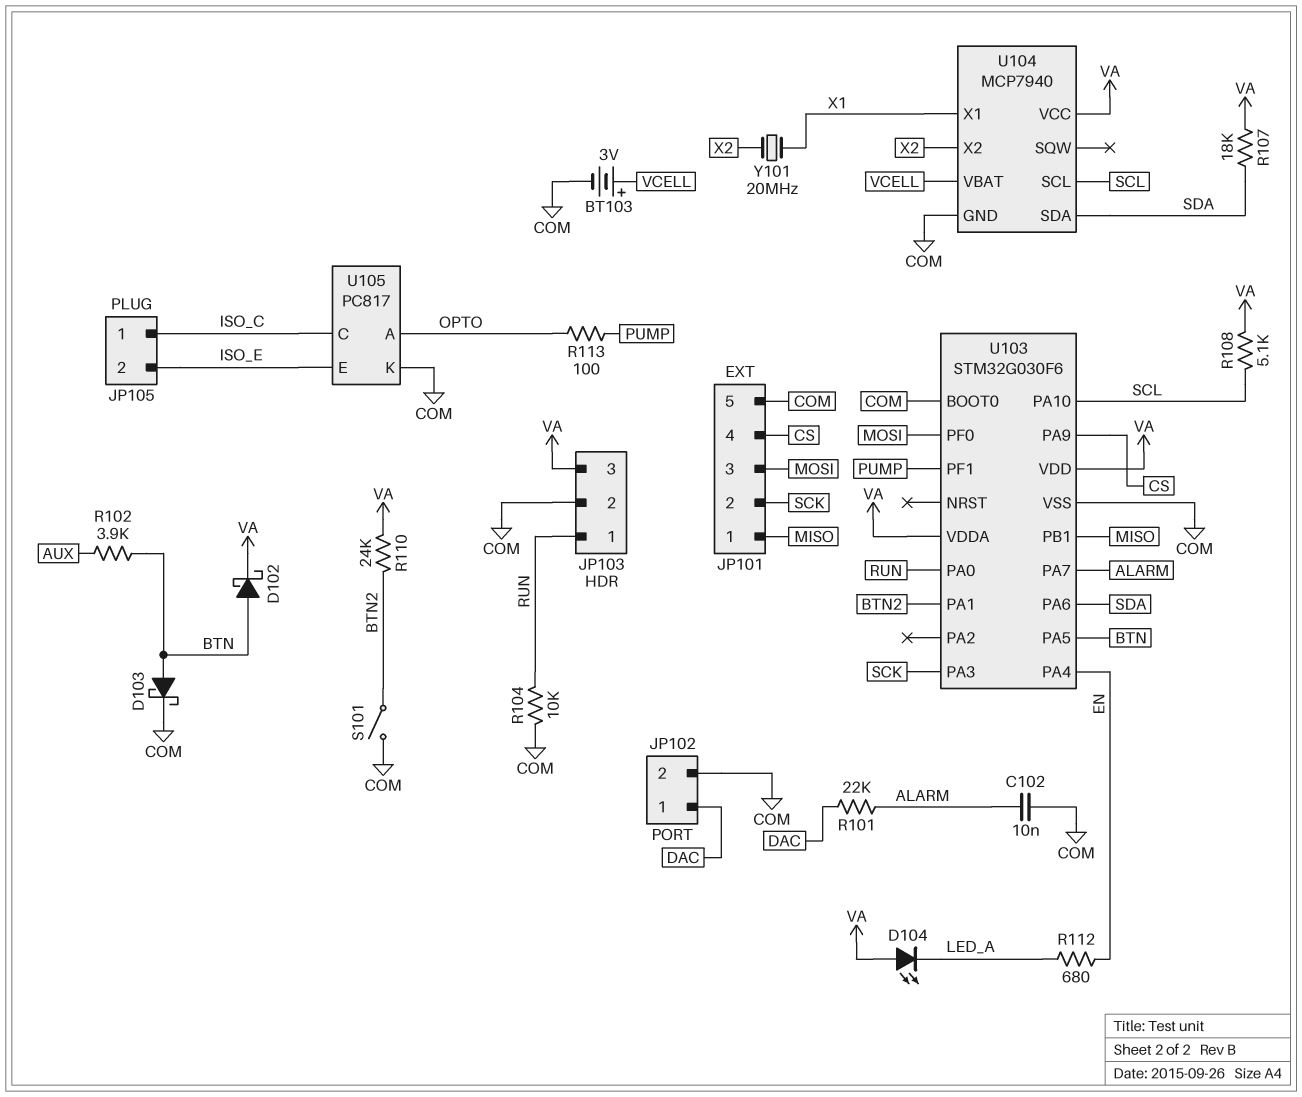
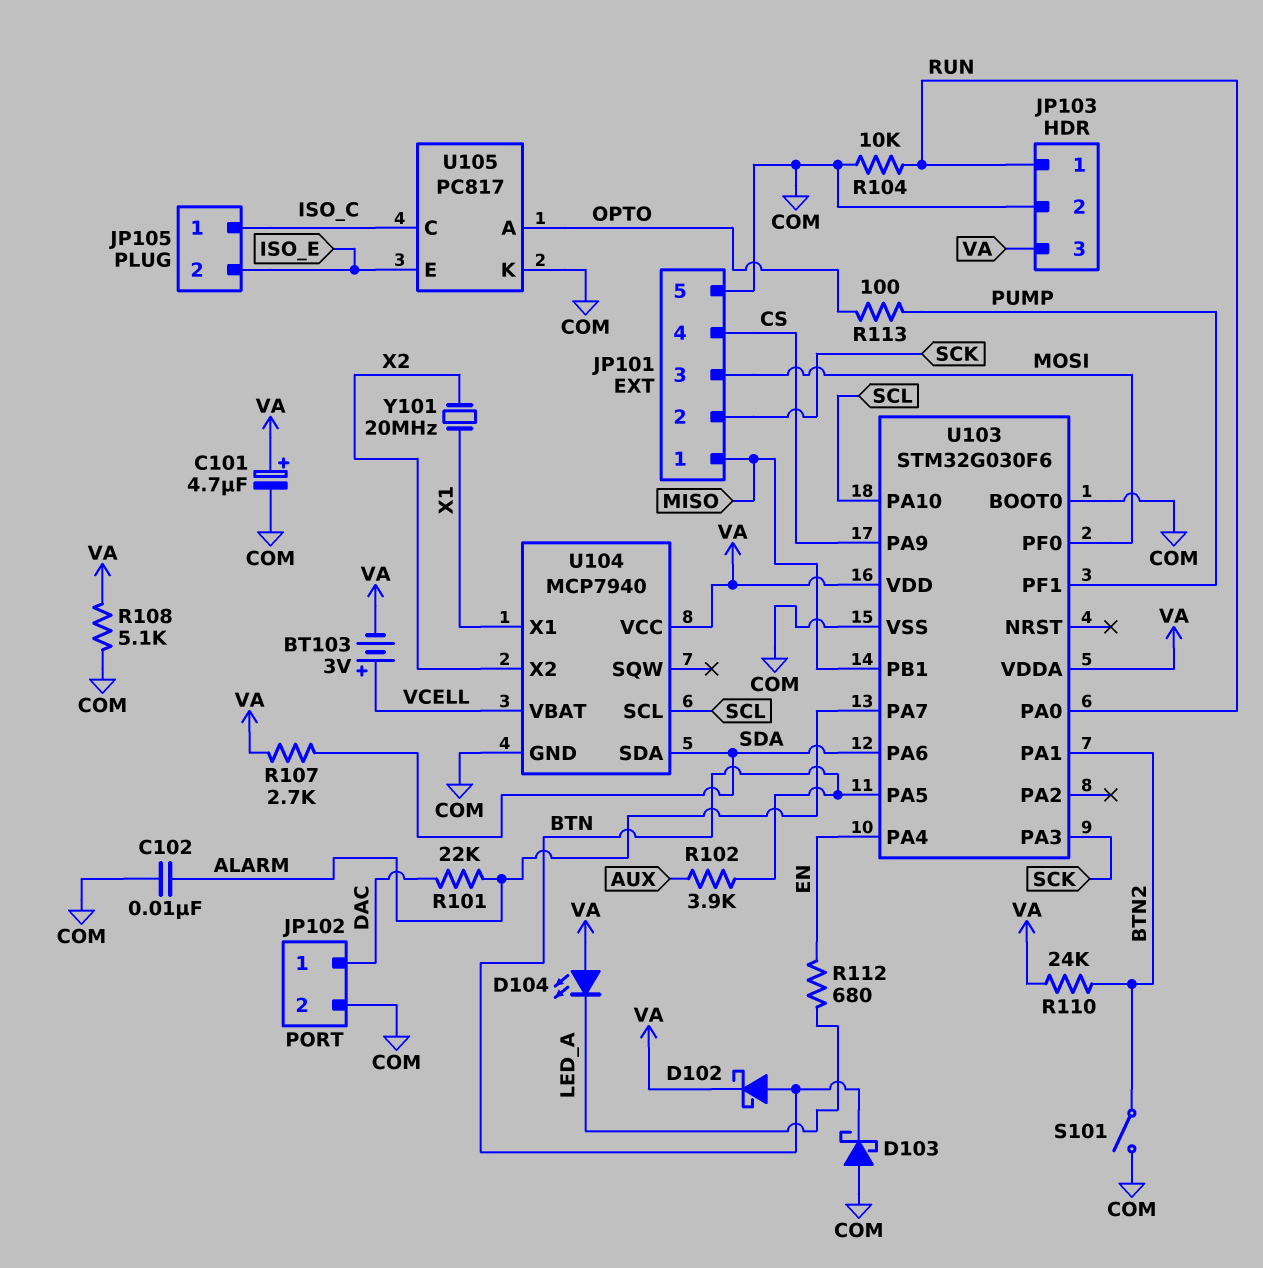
BT103: 3V (plus VCELL, minus COM) -> 3V (plus VCELL, minus VA)
C101: none -> 4.7uF (plus VA, minus COM)
D103: schottky (A BTN, K COM) -> schottky (A COM, K BTN)
R107: 18k (SDA, VA) -> 2.7k (SDA, VA)
R108: 5.1k (SCL, VA) -> 5.1k (COM, VA)

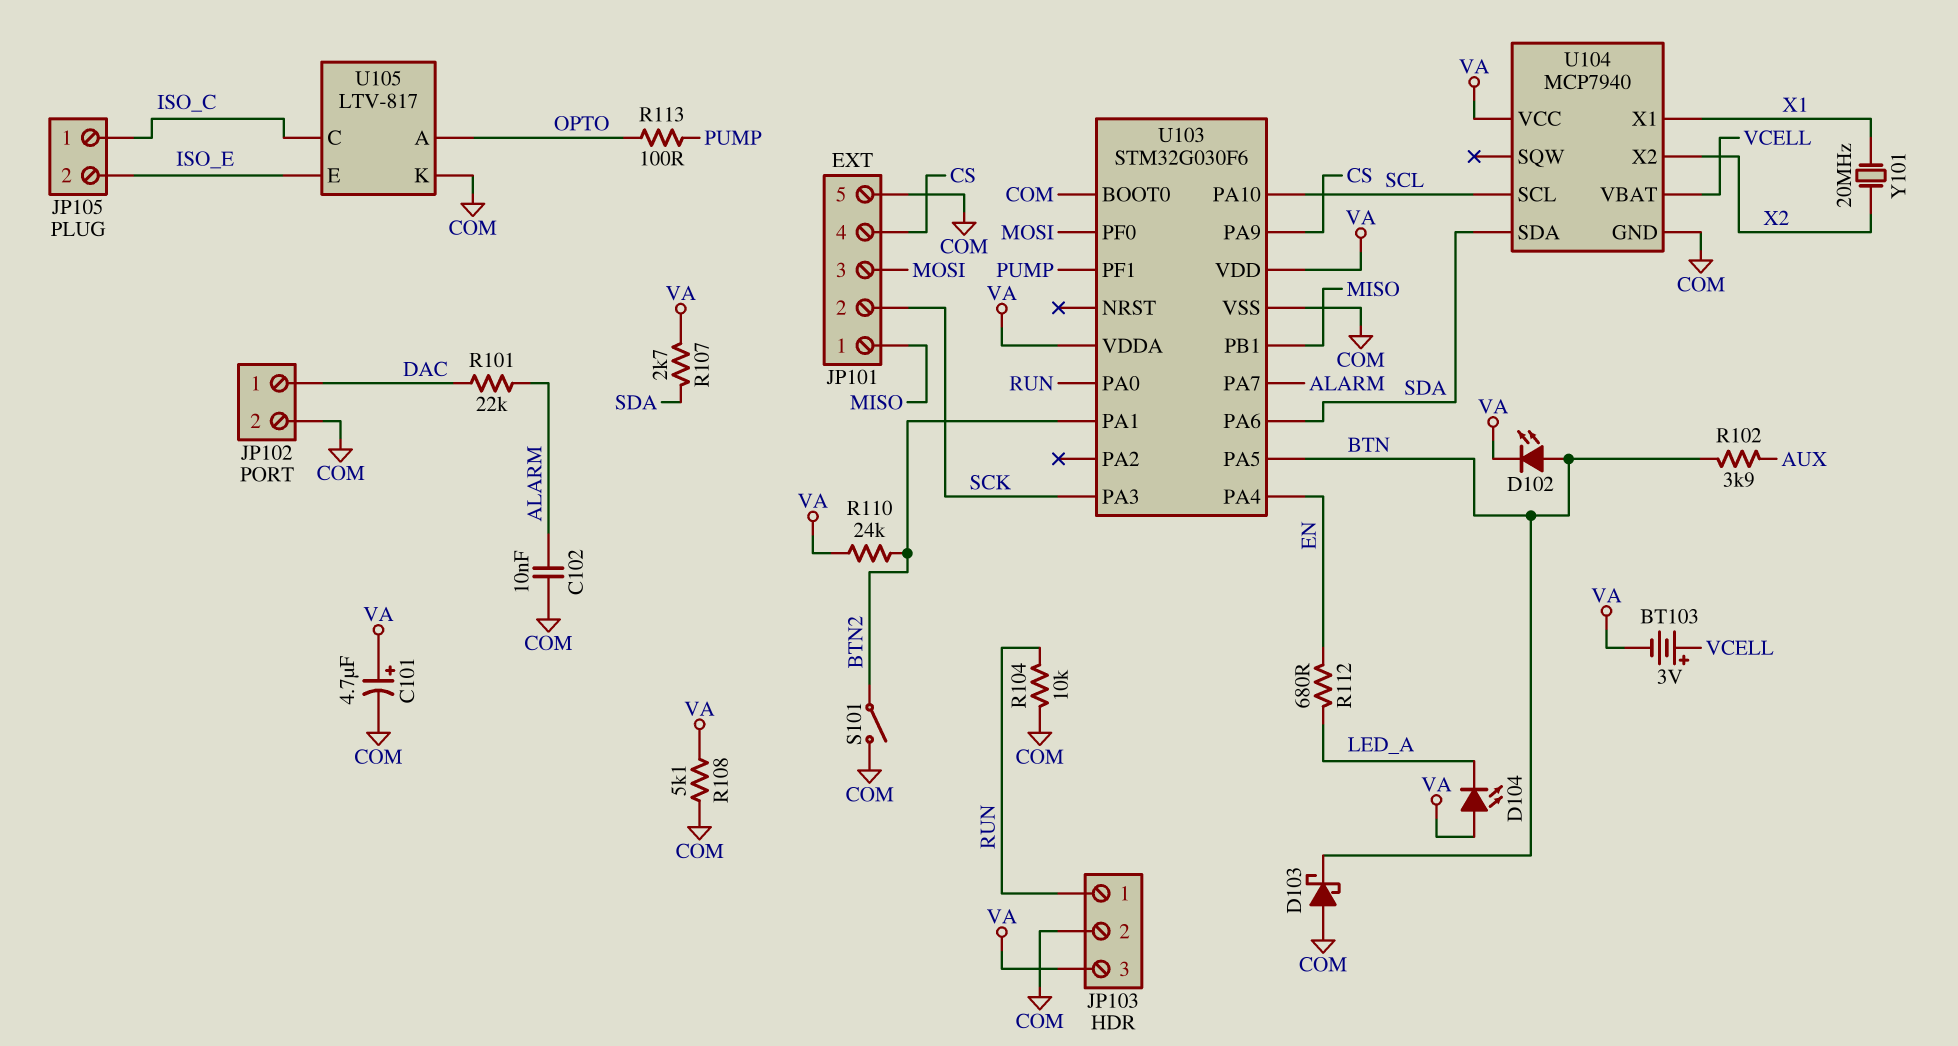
D102: schottky (A BTN, K VA) -> LED (A BTN, K VA)
U105: PC817 -> LTV-817

